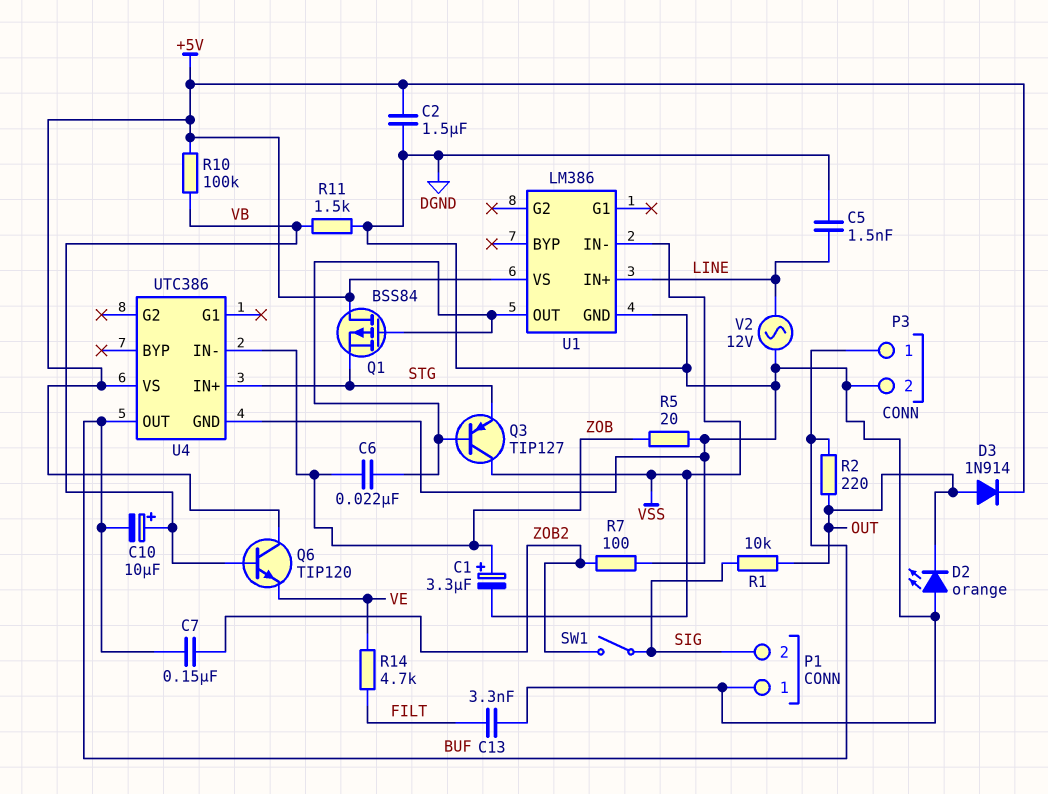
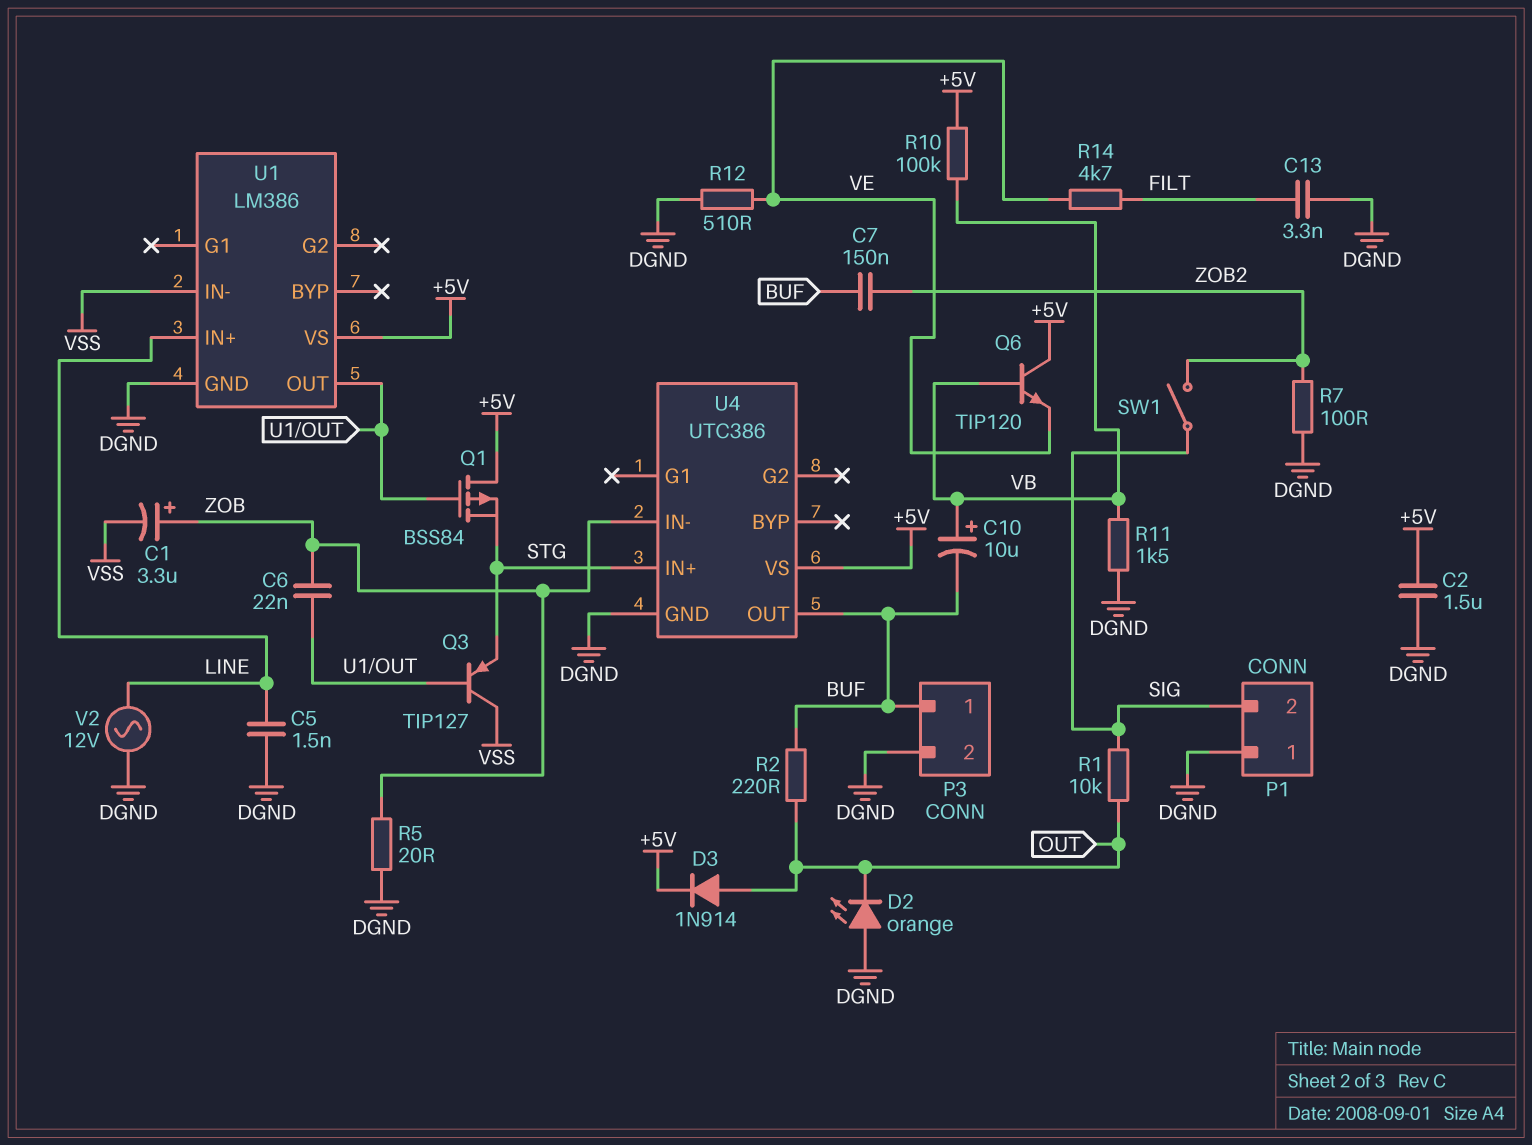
R12: none -> 510 (DGND, VE)

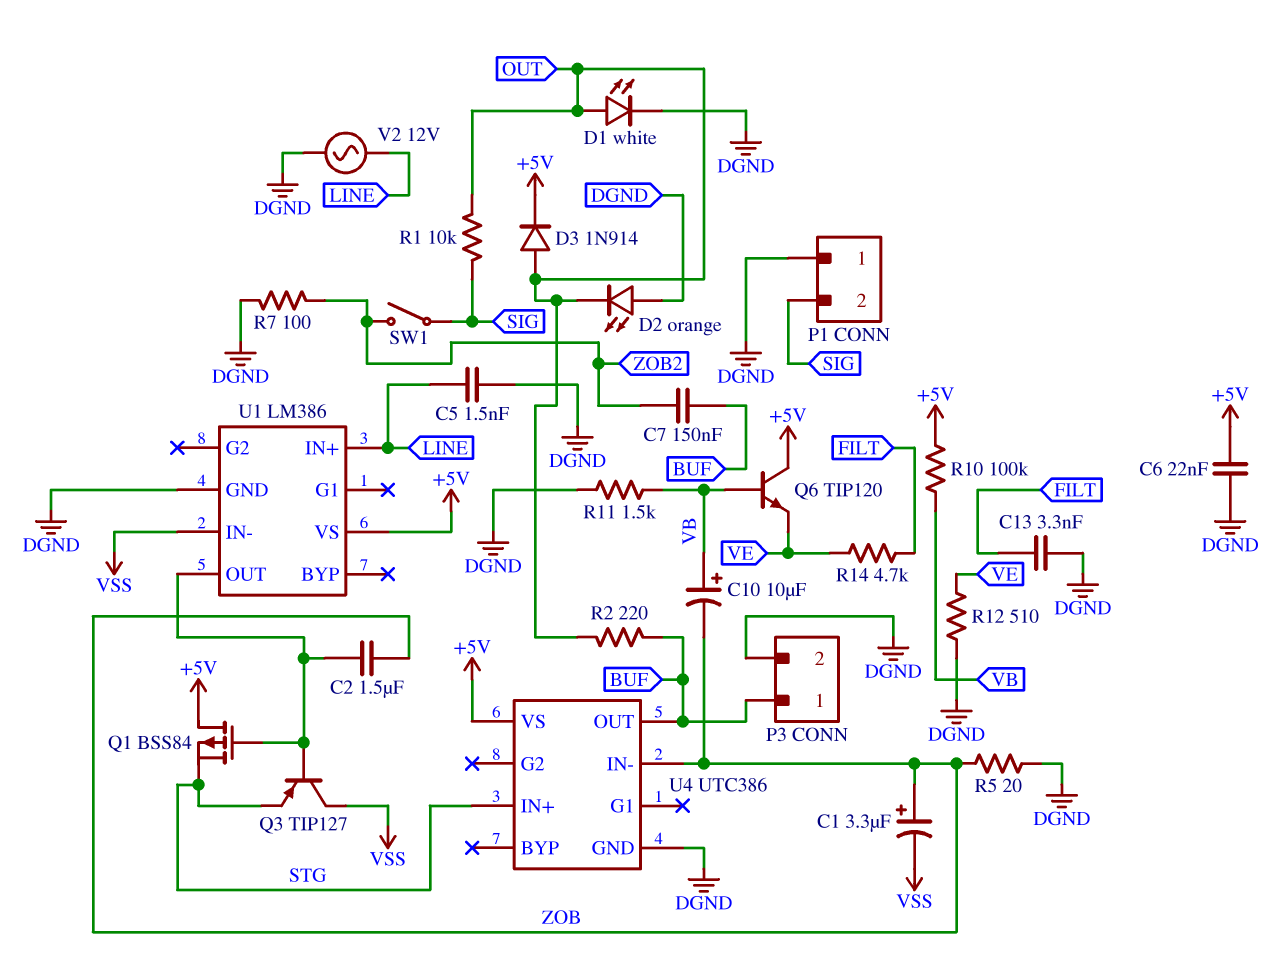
C2: 1.5uF (+5V, DGND) -> 1.5uF (U1/OUT, ZOB)
C6: 22nF (U1/OUT, ZOB) -> 22nF (+5V, DGND)
C10: 10uF (plus VB, minus BUF) -> 10uF (plus VB, minus ZOB)
D1: none -> LED white (A OUT, K DGND)

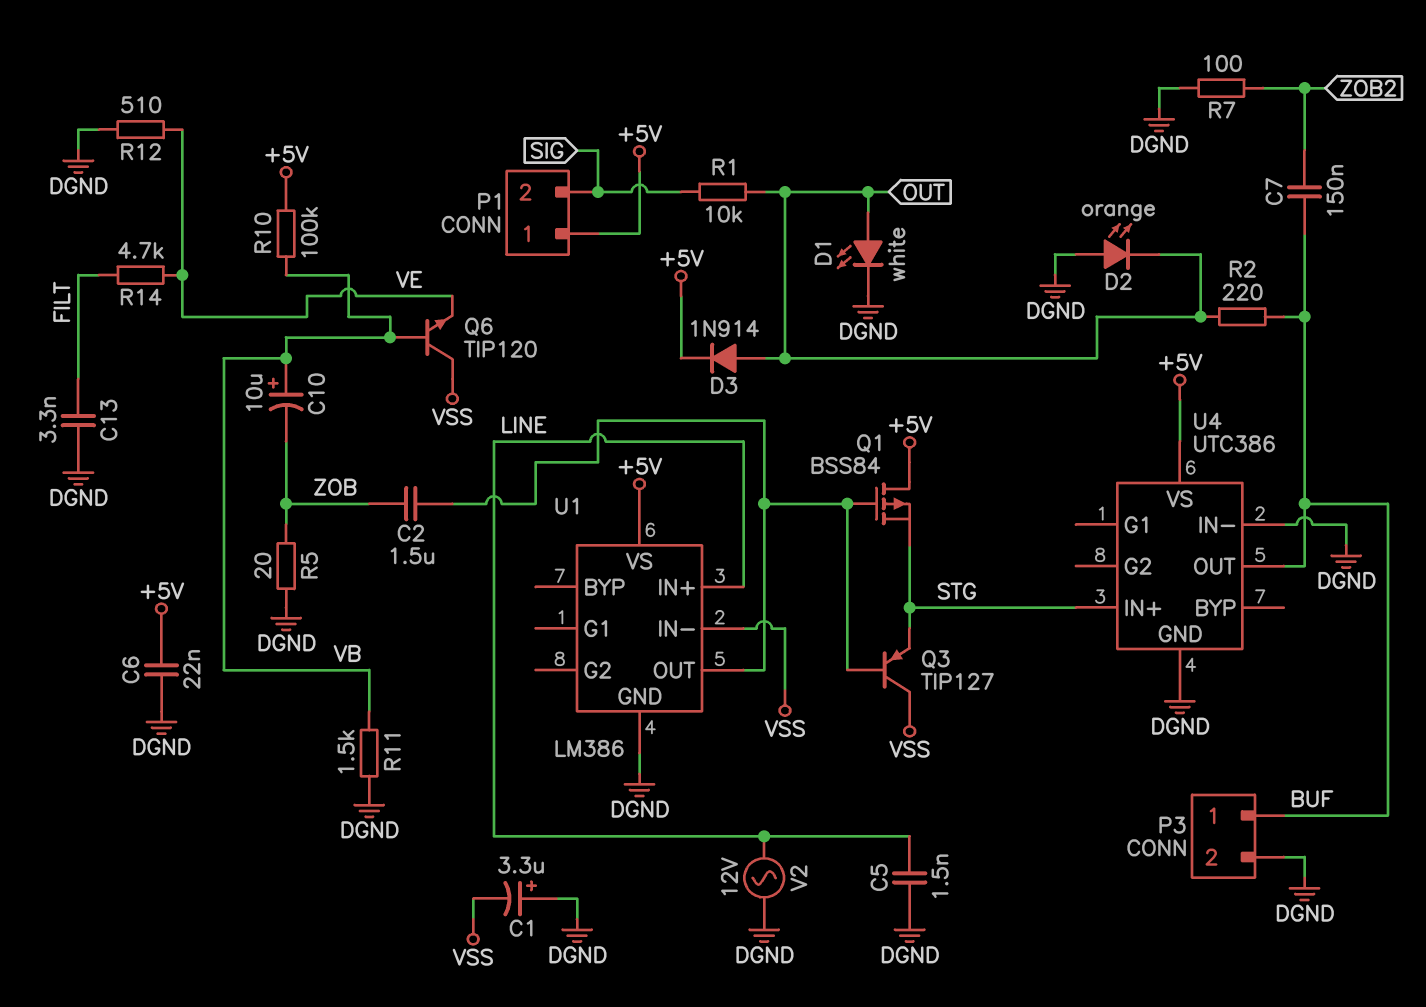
C1: 3.3uF (plus ZOB, minus VSS) -> 3.3uF (plus DGND, minus VSS)
P1 pin 1: DGND -> +5V
Q6: NPN TIP120 (B VB, C +5V, E VE) -> NPN TIP120 (B VB, C VSS, E VE)
SW1: switch (SIG, ZOB2) -> none
U4 pin IN-: ZOB -> DGND

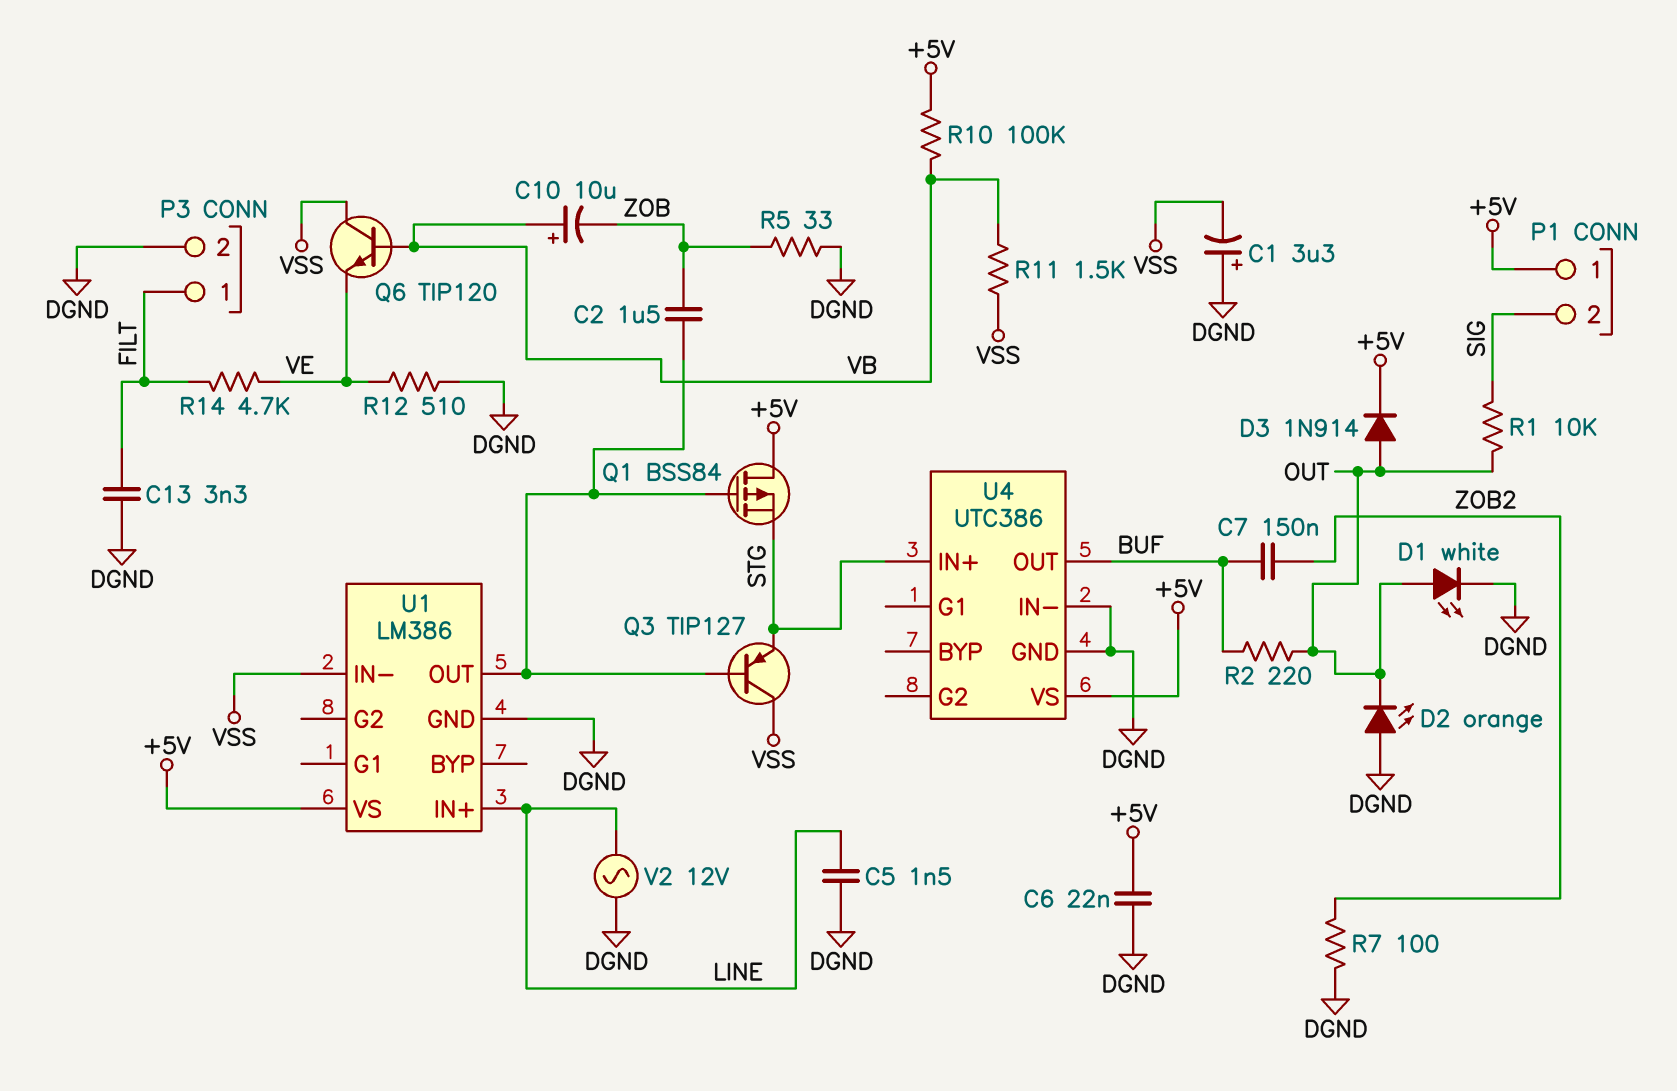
P3 pin 1: BUF -> FILT
R5: 20 (DGND, ZOB) -> 33 (DGND, ZOB)
R11: 1.5k (DGND, VB) -> 1.5k (VB, VSS)

